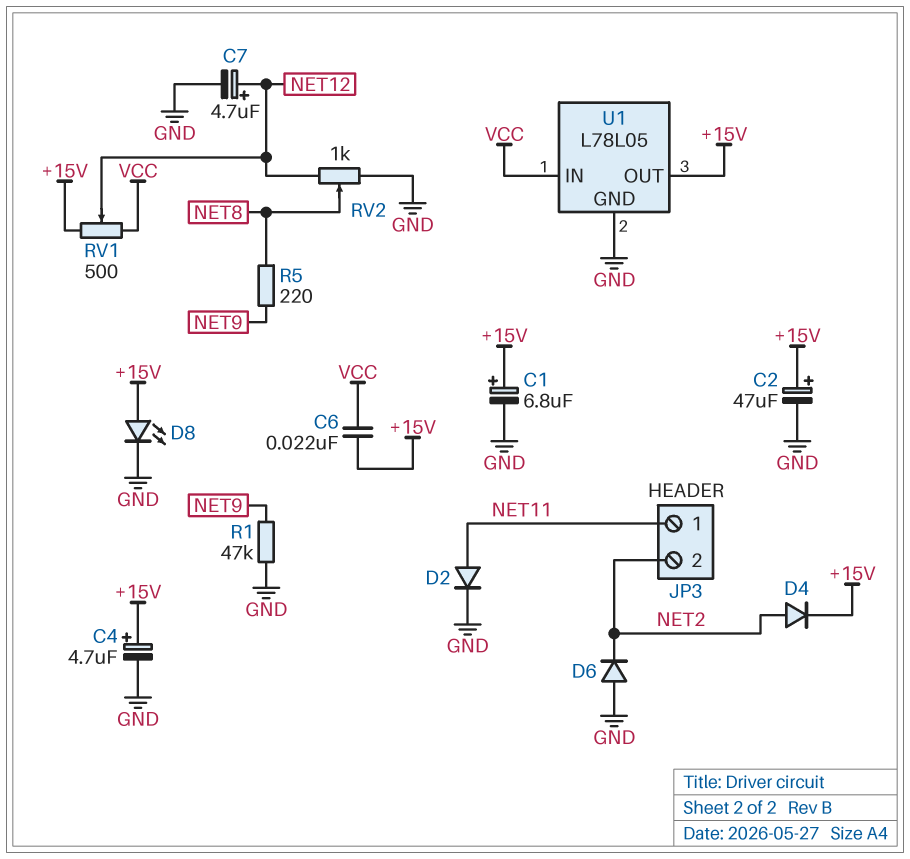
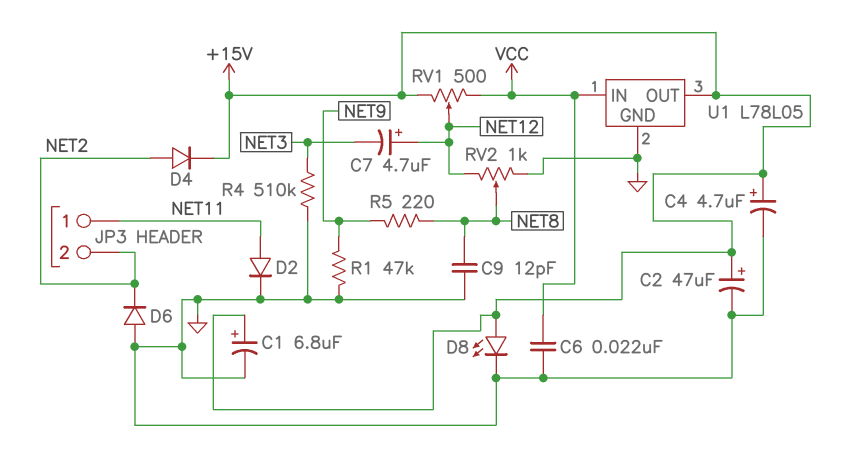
C6: 22nF (+15V, VCC) -> 22nF (GND, VCC)
C7: 4.7uF (plus NET12, minus GND) -> 4.7uF (plus NET12, minus NET3)
C9: none -> 12pF (GND, NET8)
R4: none -> 510k (GND, NET3)

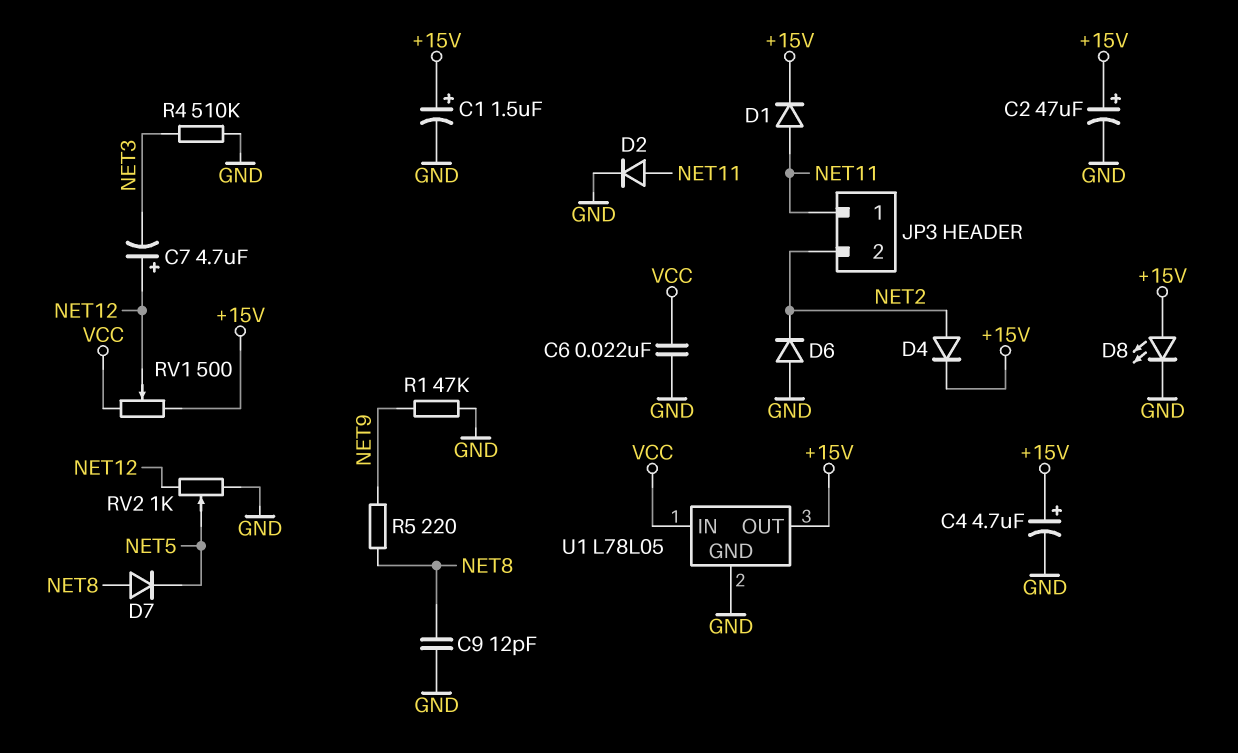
C1: 6.8uF (plus +15V, minus GND) -> 1.5uF (plus +15V, minus GND)
D1: none -> diode (A NET11, K +15V)
D7: none -> diode (A NET8, K NET5)
RV2: 1k (GND, NET12, wiper NET8) -> 1k (GND, NET12, wiper NET5)

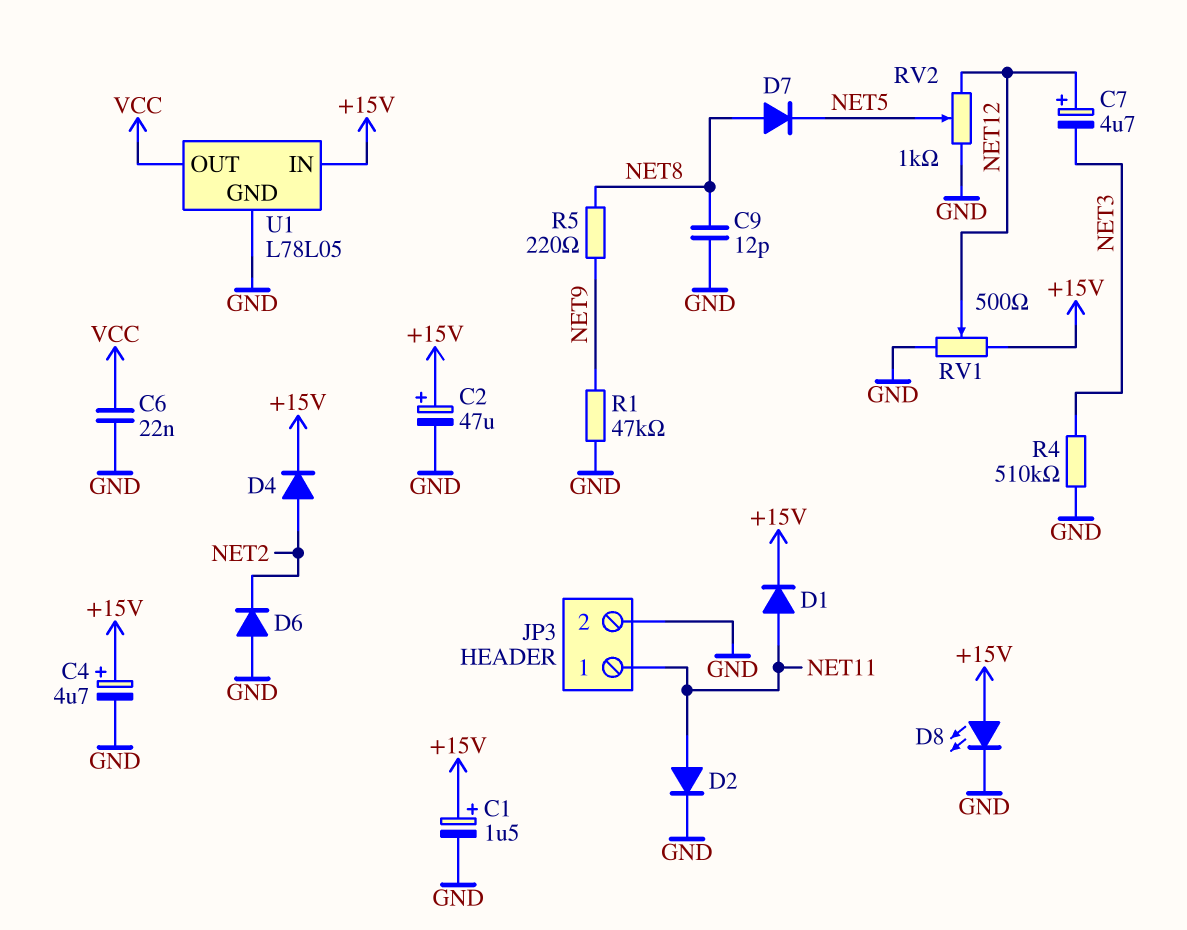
JP3 pin 2: NET2 -> GND
RV1: 500 (+15V, VCC, wiper NET12) -> 500 (+15V, GND, wiper NET12)
U1 pin IN: VCC -> +15V
U1 pin OUT: +15V -> VCC

